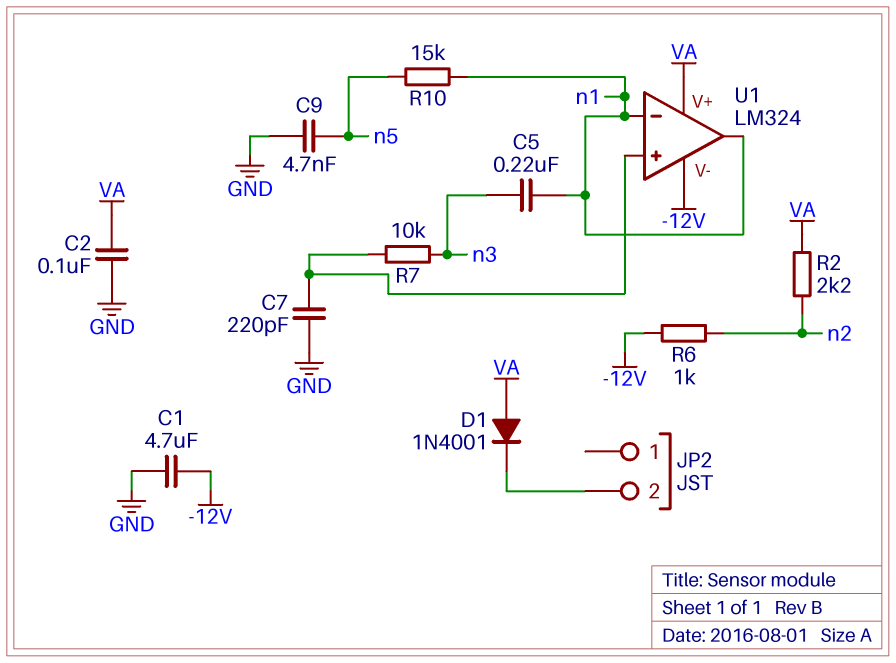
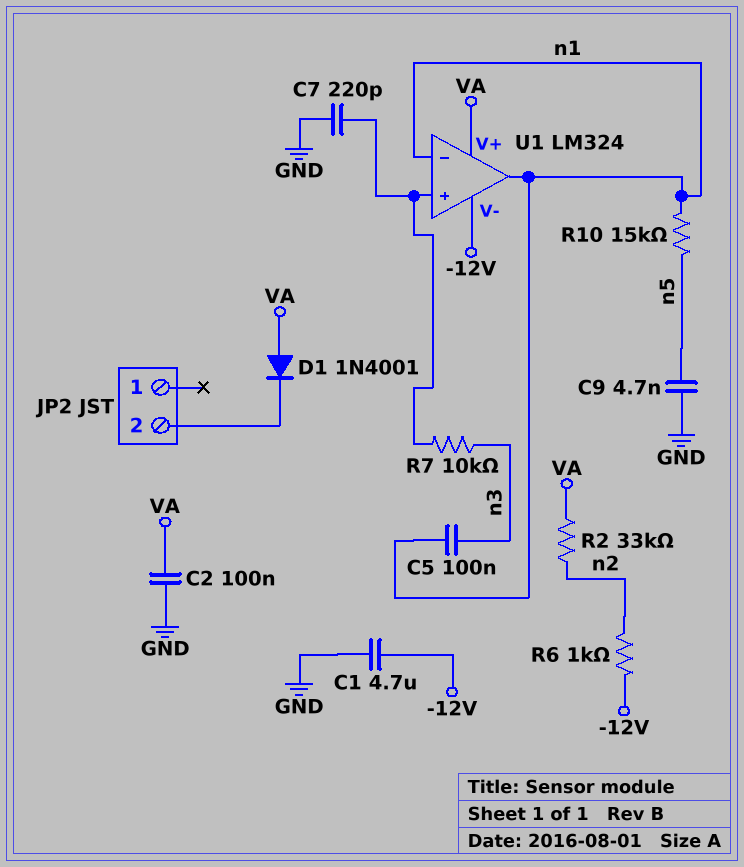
C5: 220nF (n1, n3) -> 100nF (n1, n3)
R2: 2.2k (VA, n2) -> 33k (VA, n2)

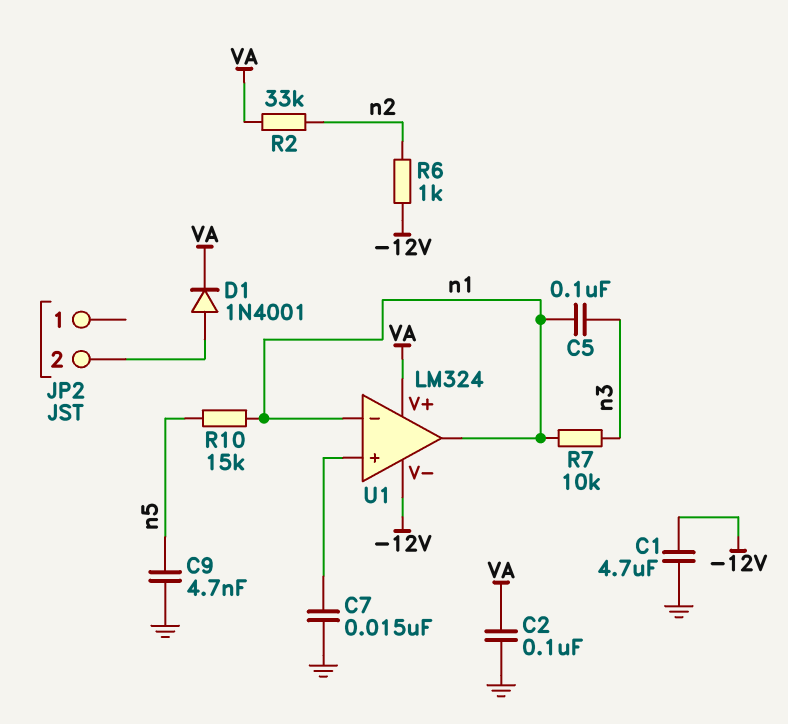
C7: 220pF (GND, U1/in+) -> 15nF (GND, U1/in+)
D1: diode 1N4001 (A VA, K JP2/2) -> diode 1N4001 (A JP2/2, K VA)
R7: 10k (U1/in+, n3) -> 10k (n1, n3)

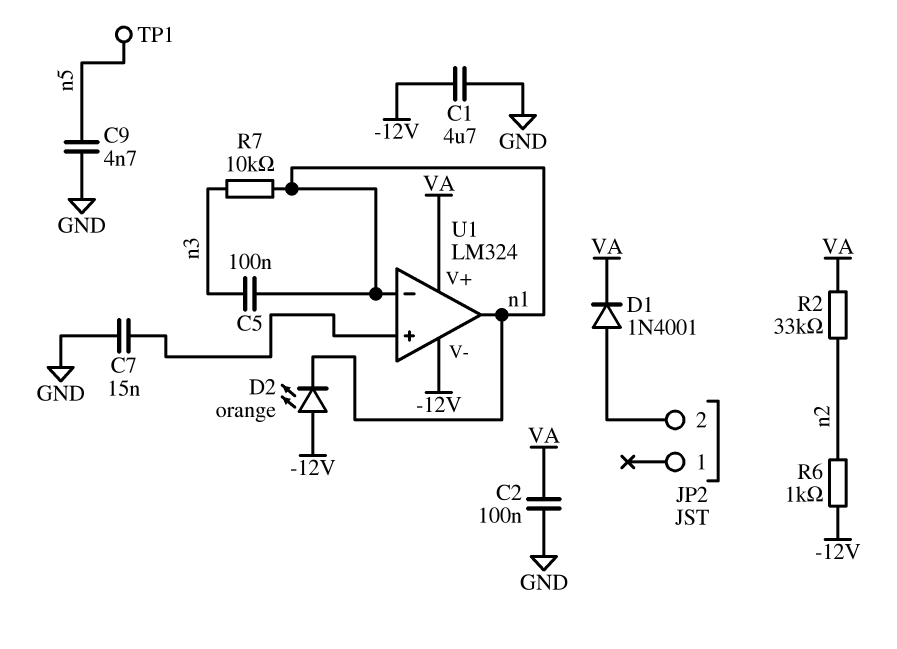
D2: none -> LED orange (A -12V, K n1)
R10: 15k (n1, n5) -> none
TP1: none -> test point (n5)

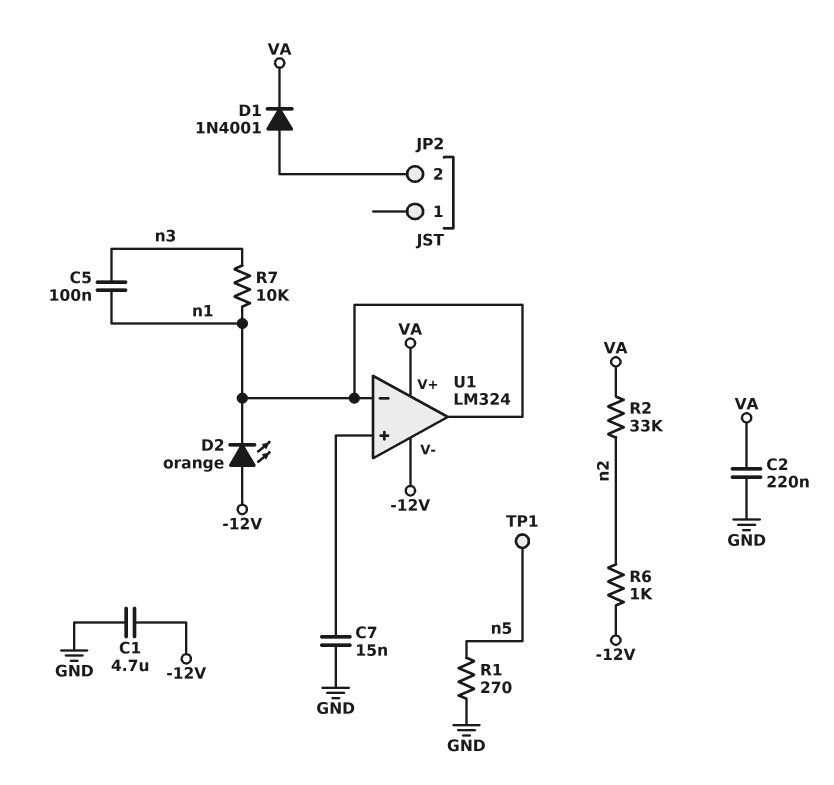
C2: 100nF (GND, VA) -> 220nF (GND, VA)
C9: 4.7nF (GND, n5) -> none
R1: none -> 270 (GND, n5)

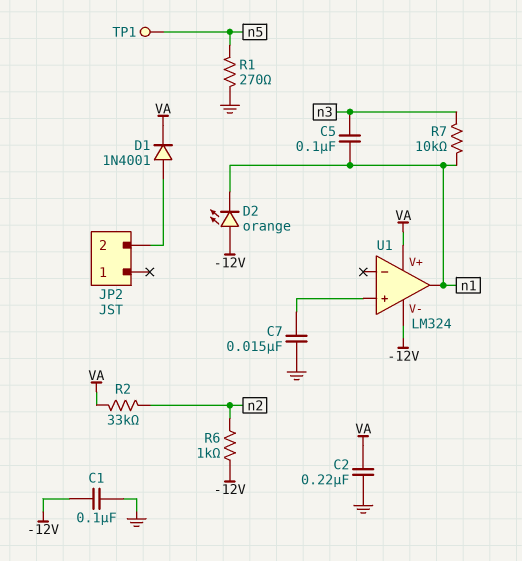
C1: 4.7uF (-12V, GND) -> 100nF (-12V, GND)
U1 pin in-: n1 -> none

